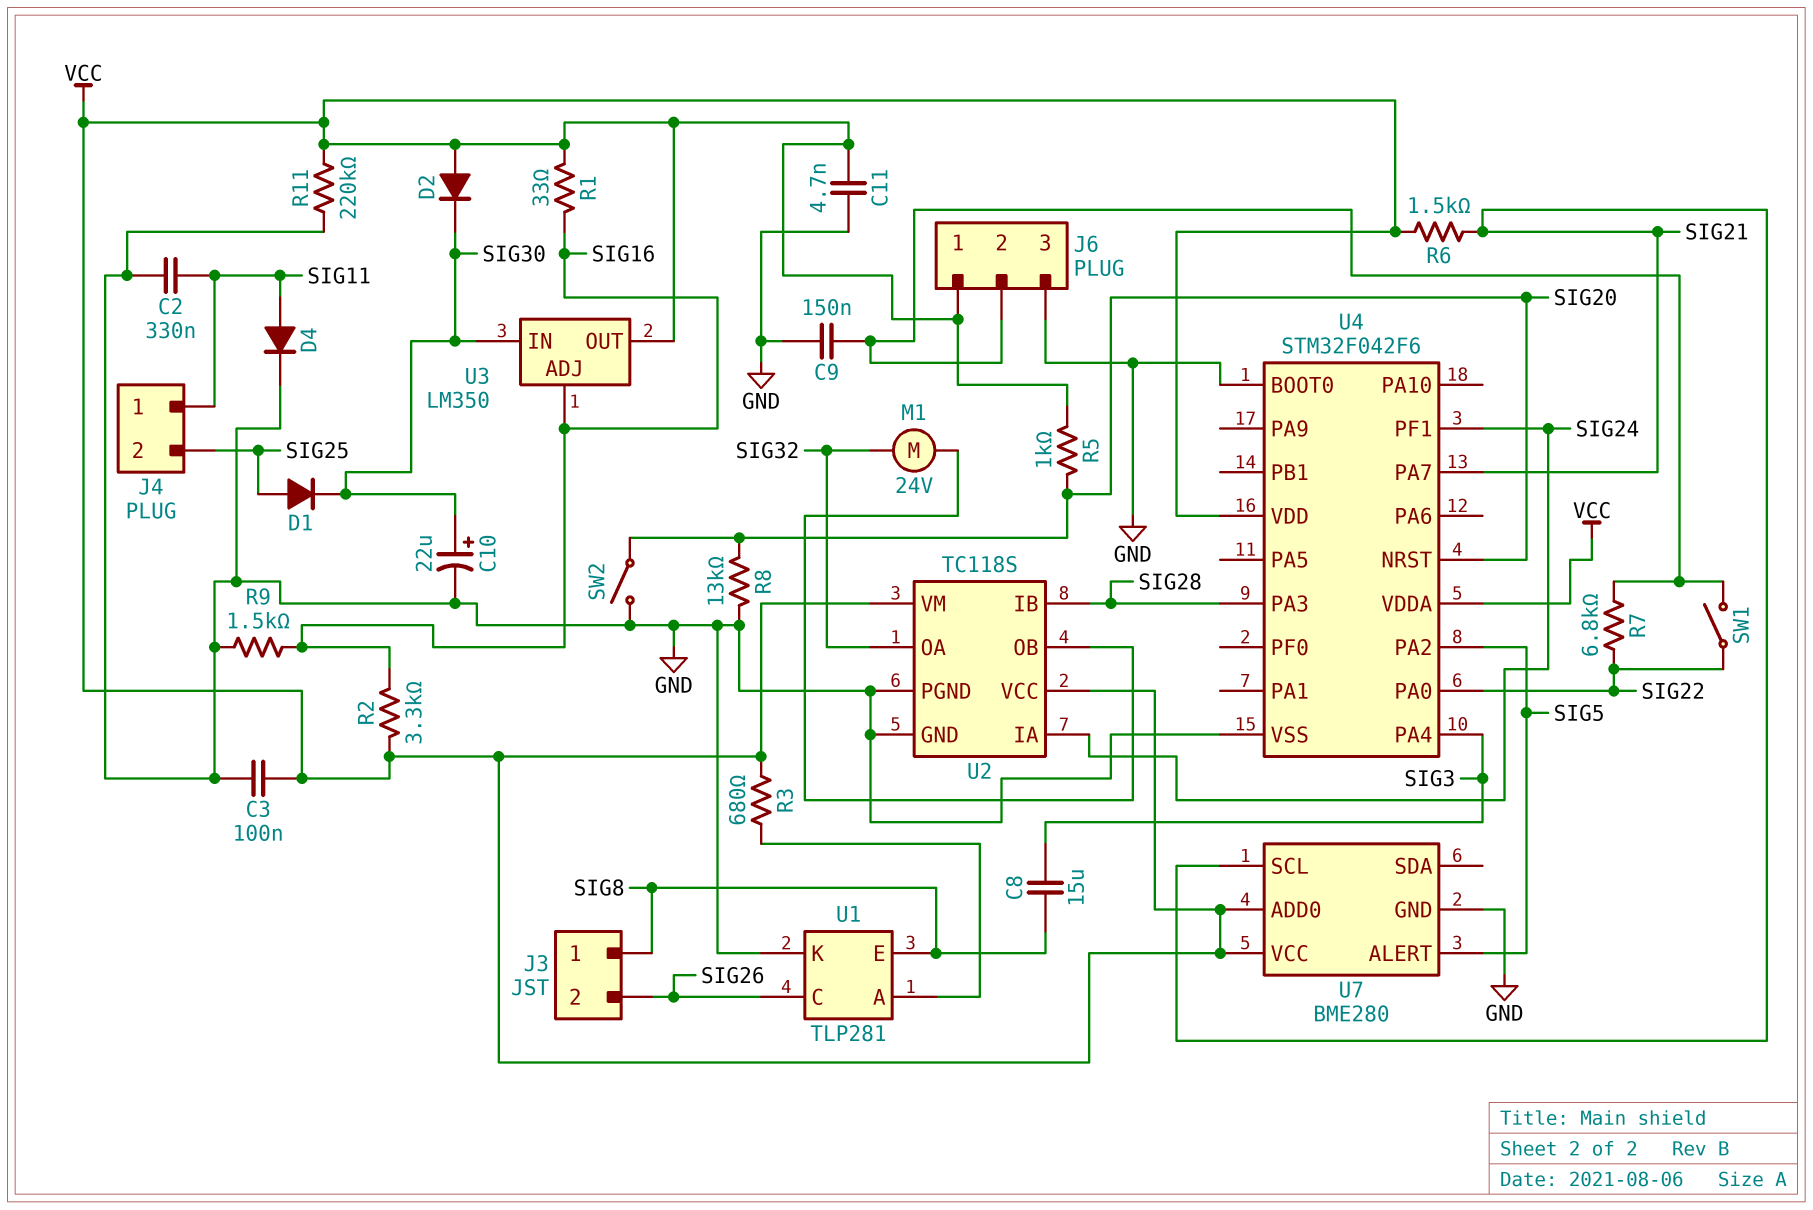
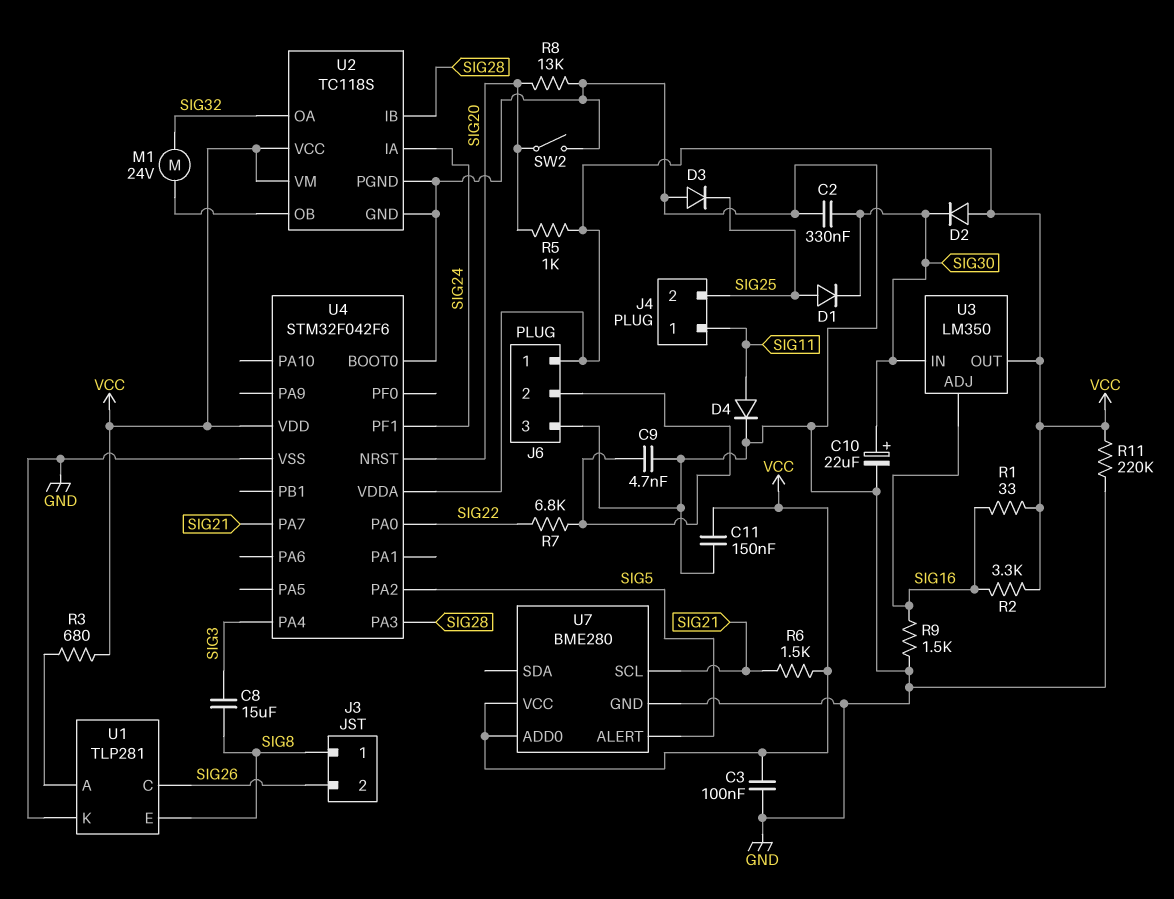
C2: 330nF (GND, SIG11) -> 330nF (GND, SIG30)
C9: 150nF (GND, J6/2) -> 4.7nF (GND, J6/2)
C11: 4.7nF (GND, VCC) -> 150nF (GND, VCC)
D3: none -> diode (A GND, K SIG25)
SW1: switch (J6/2, SIG22) -> none

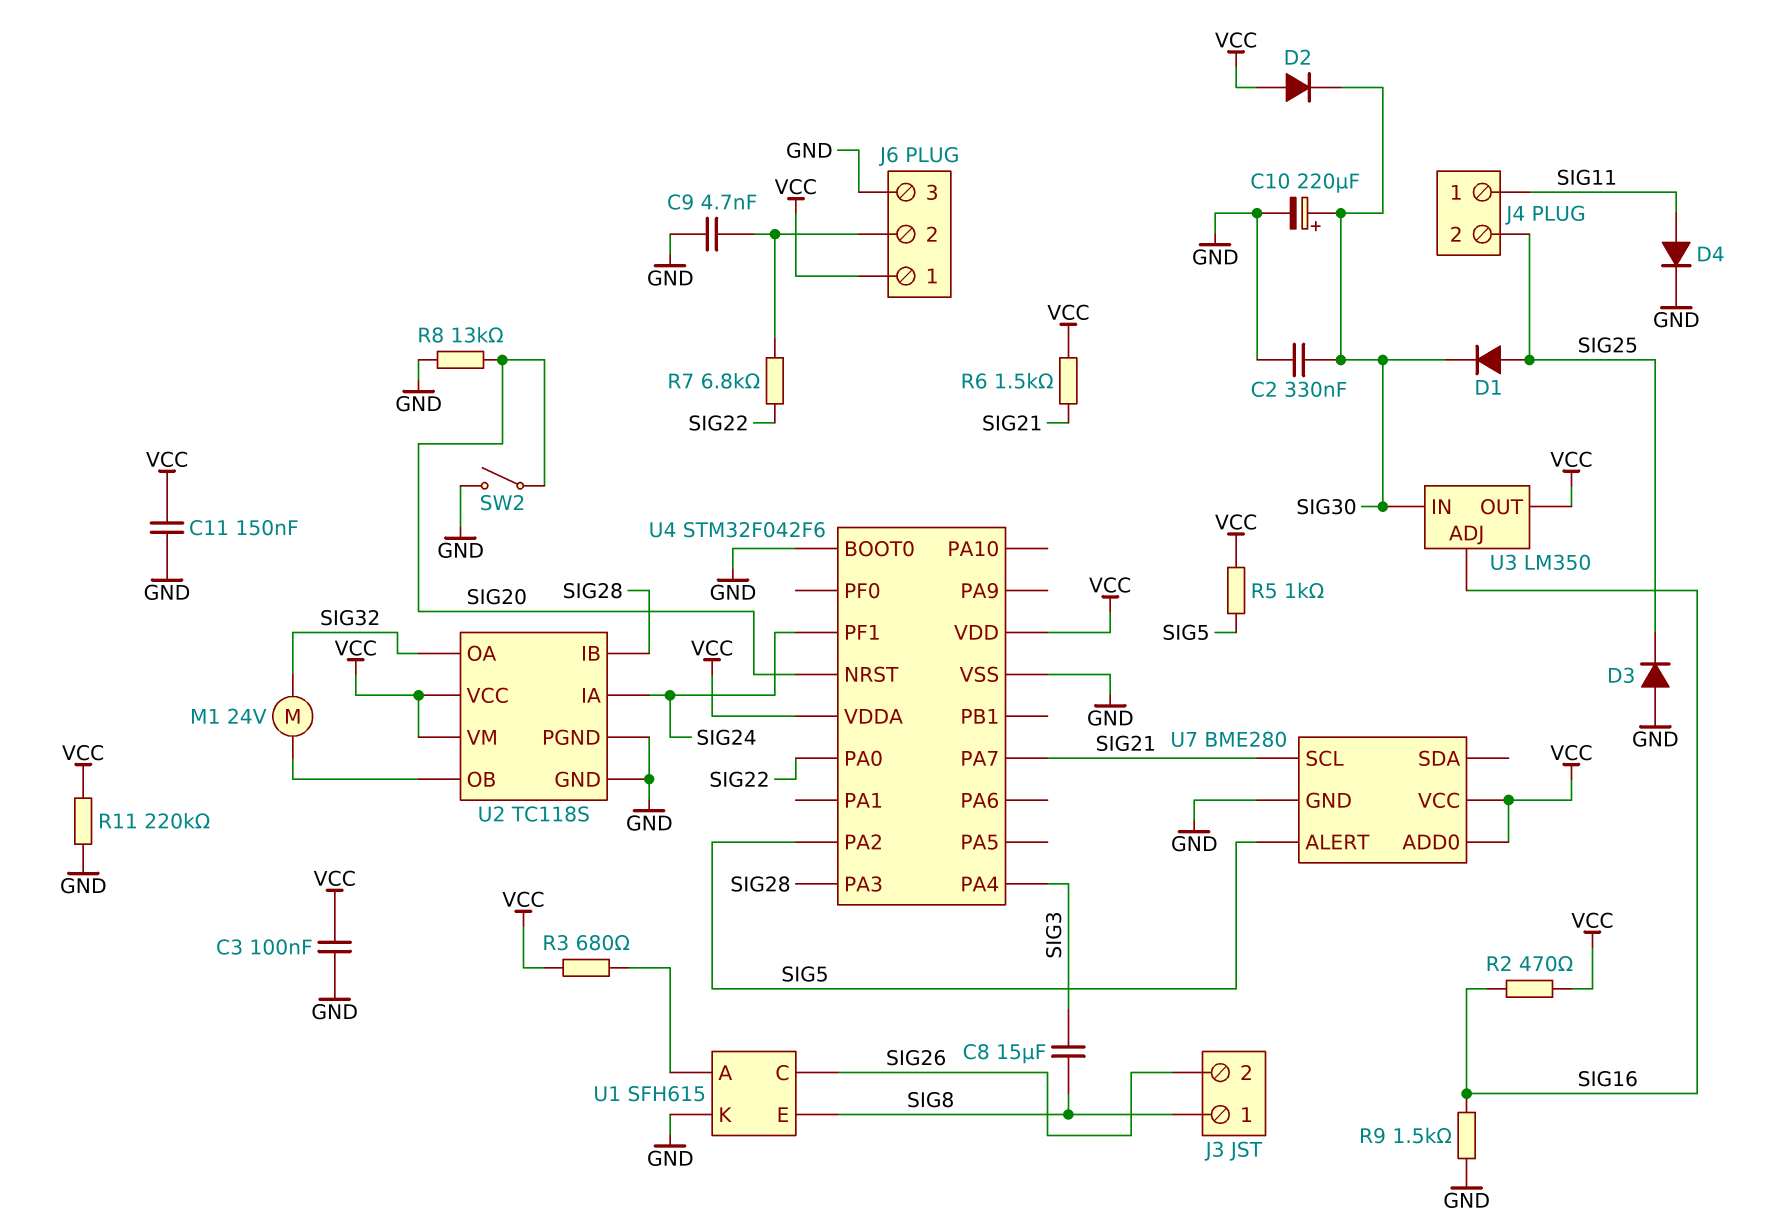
C10: 22uF (plus SIG30, minus GND) -> 220uF (plus SIG30, minus GND)
R1: 33 (SIG16, VCC) -> none
R2: 3.3k (SIG16, VCC) -> 470 (SIG16, VCC)
R5: 1k (SIG20, VCC) -> 1k (SIG5, VCC)
U1: TLP281 -> SFH615

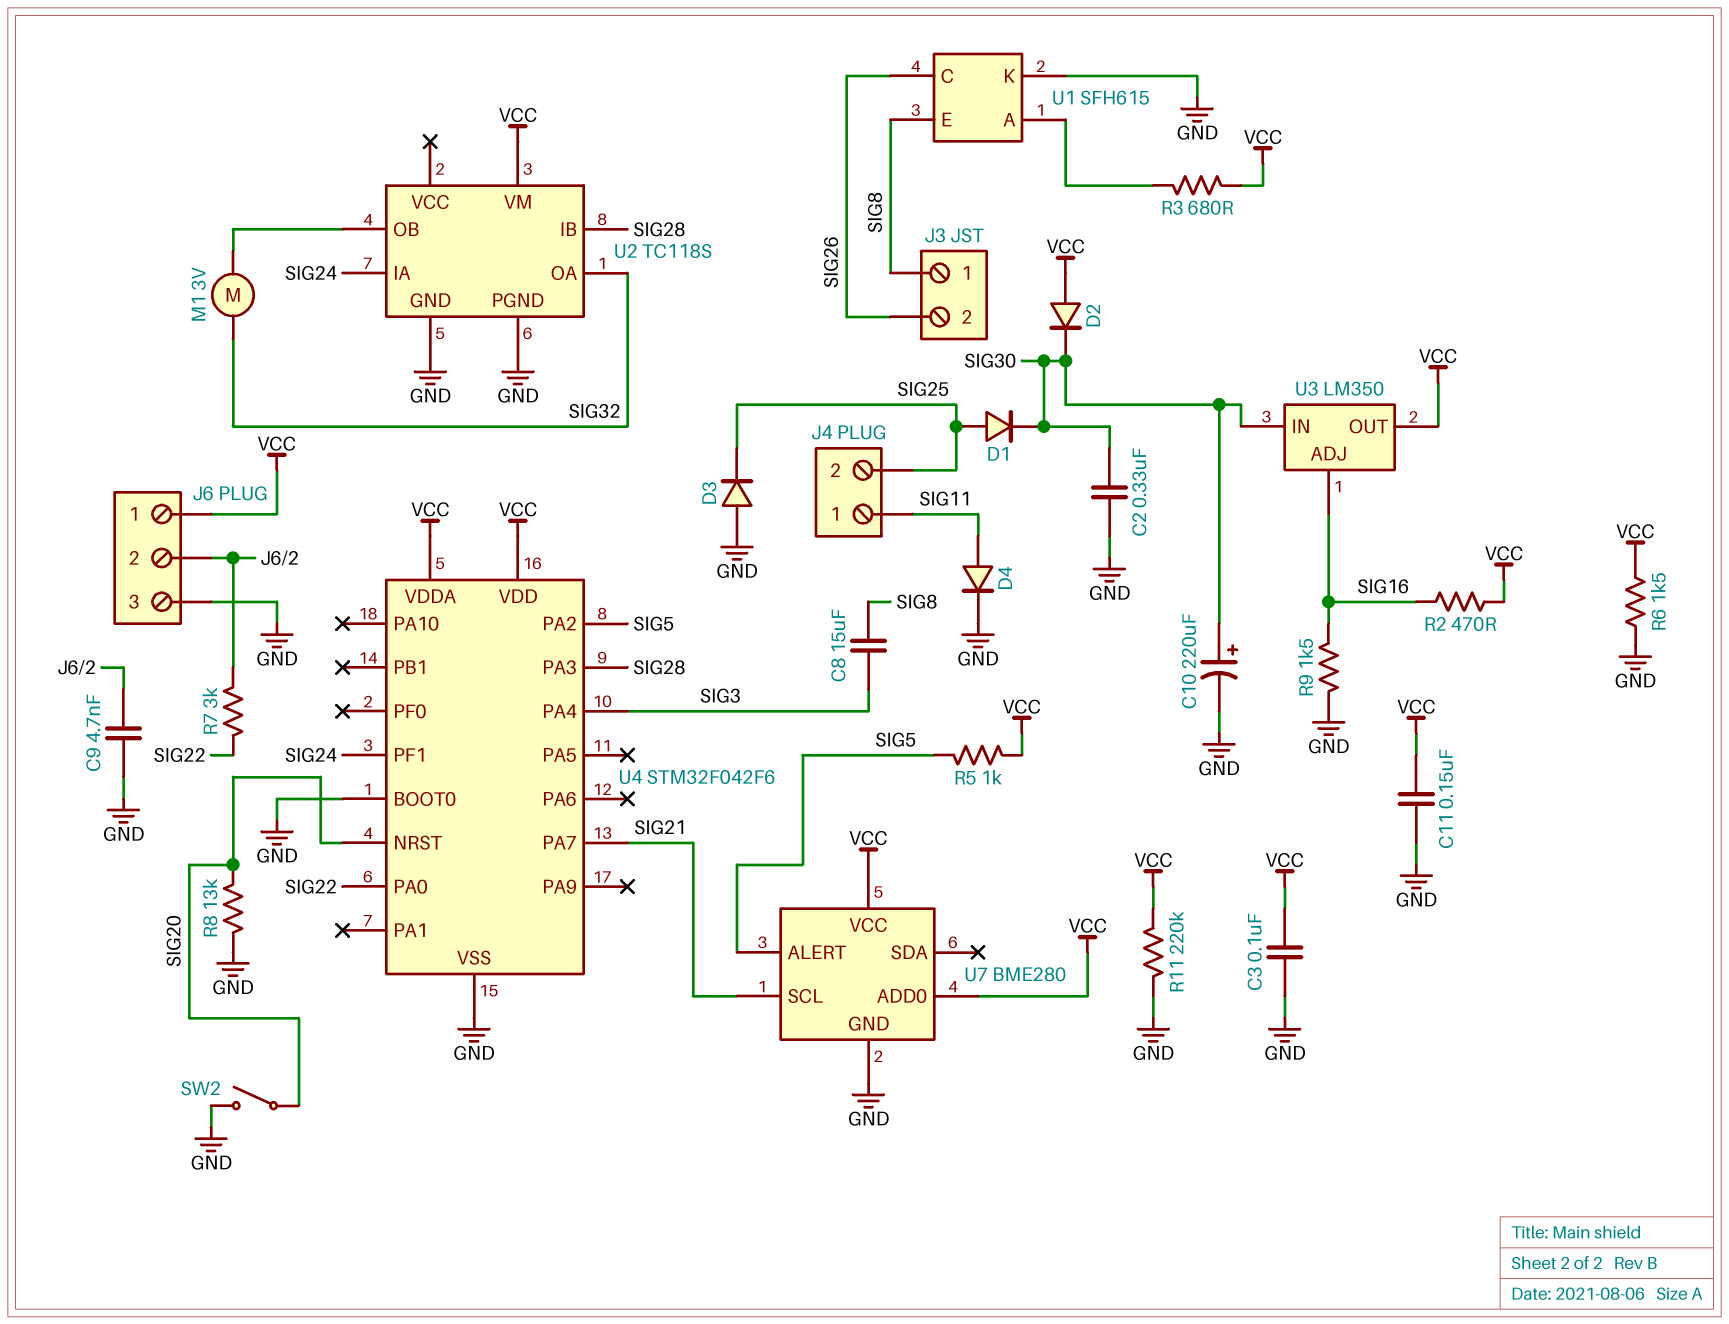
M1: motor 24V (SIG32, U2/OB) -> motor 3V (SIG32, U2/OB)
R6: 1.5k (SIG21, VCC) -> 1.5k (GND, VCC)
R7: 6.8k (J6/2, SIG22) -> 3k (J6/2, SIG22)
U2 pin VCC: VCC -> none

